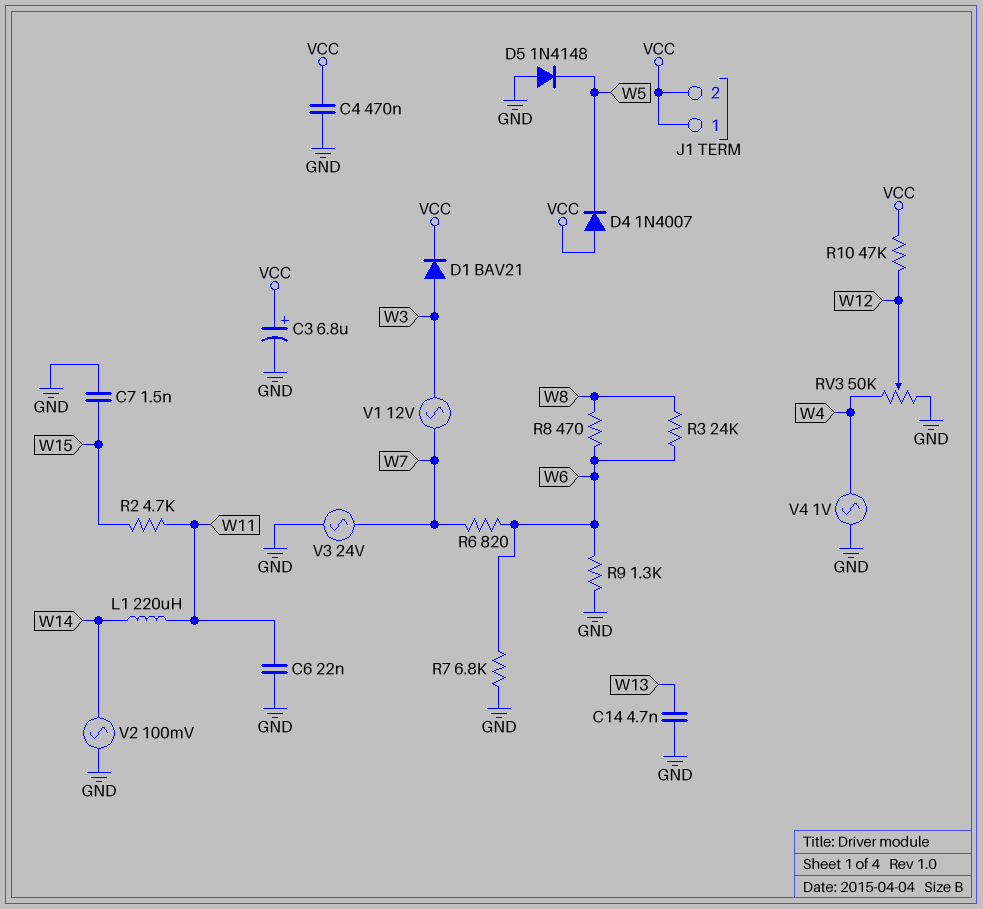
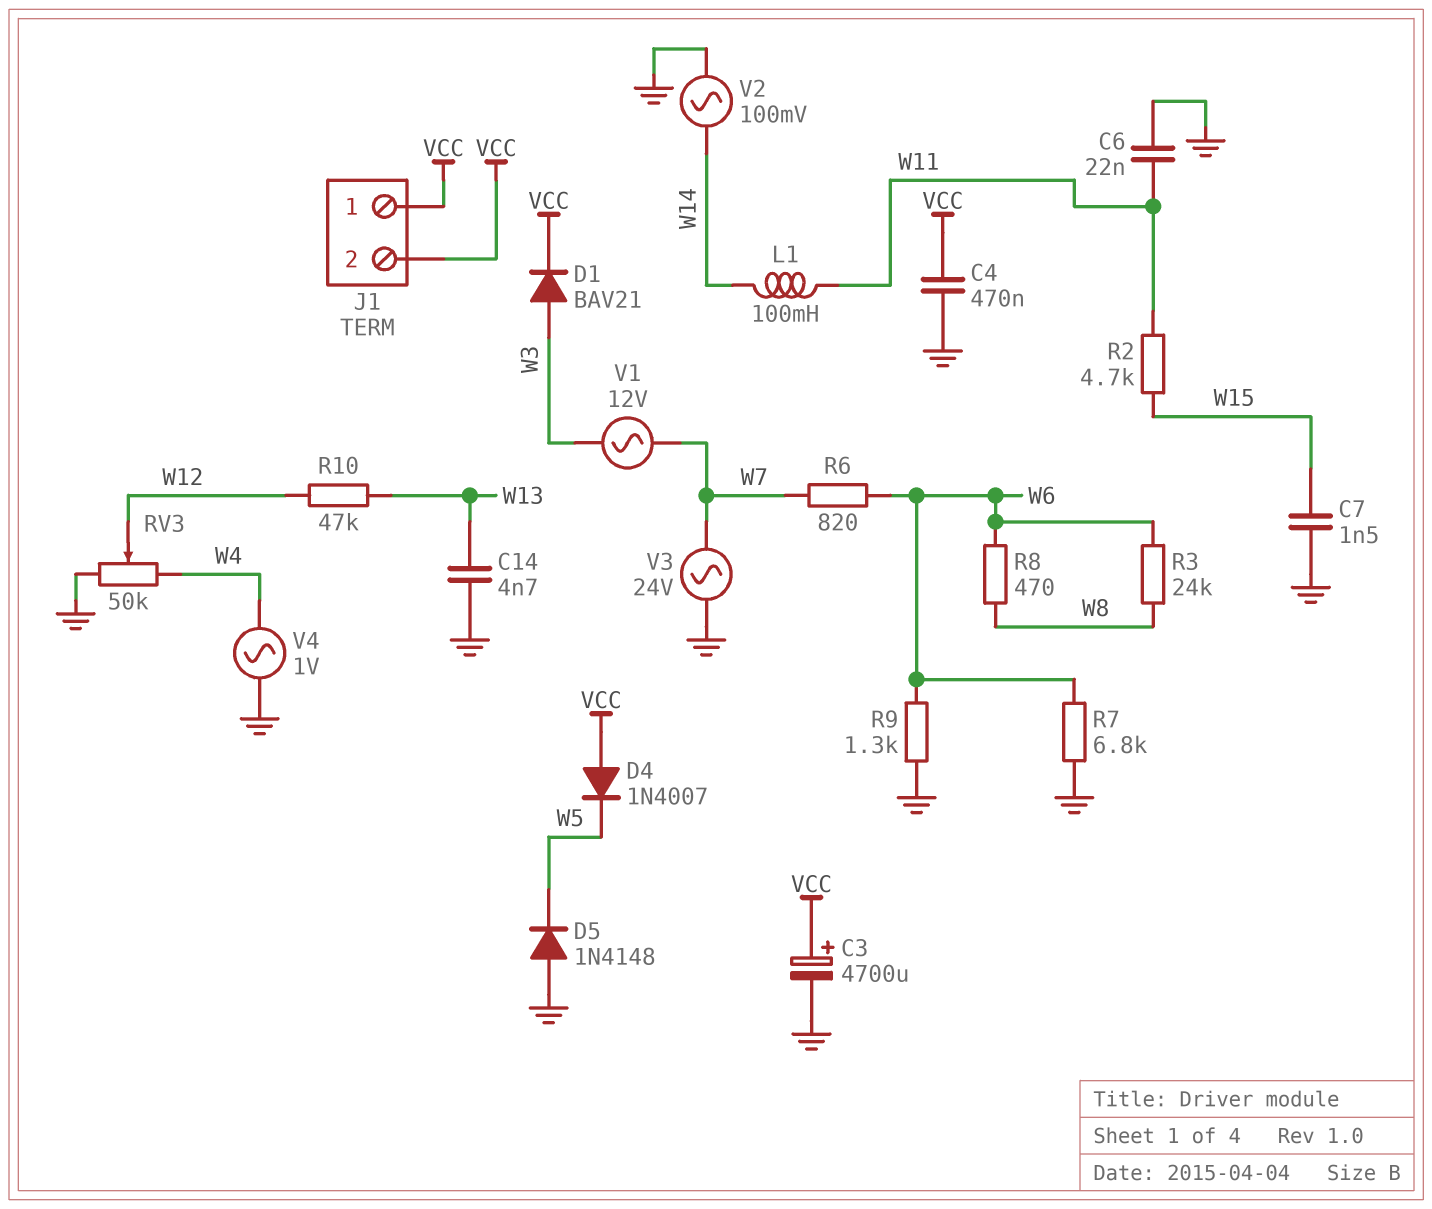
C3: 6.8uF (plus VCC, minus GND) -> 4700uF (plus VCC, minus GND)
L1: 220uH (W11, W14) -> 100mH (W11, W14)
R10: 47k (VCC, W12) -> 47k (W12, W13)

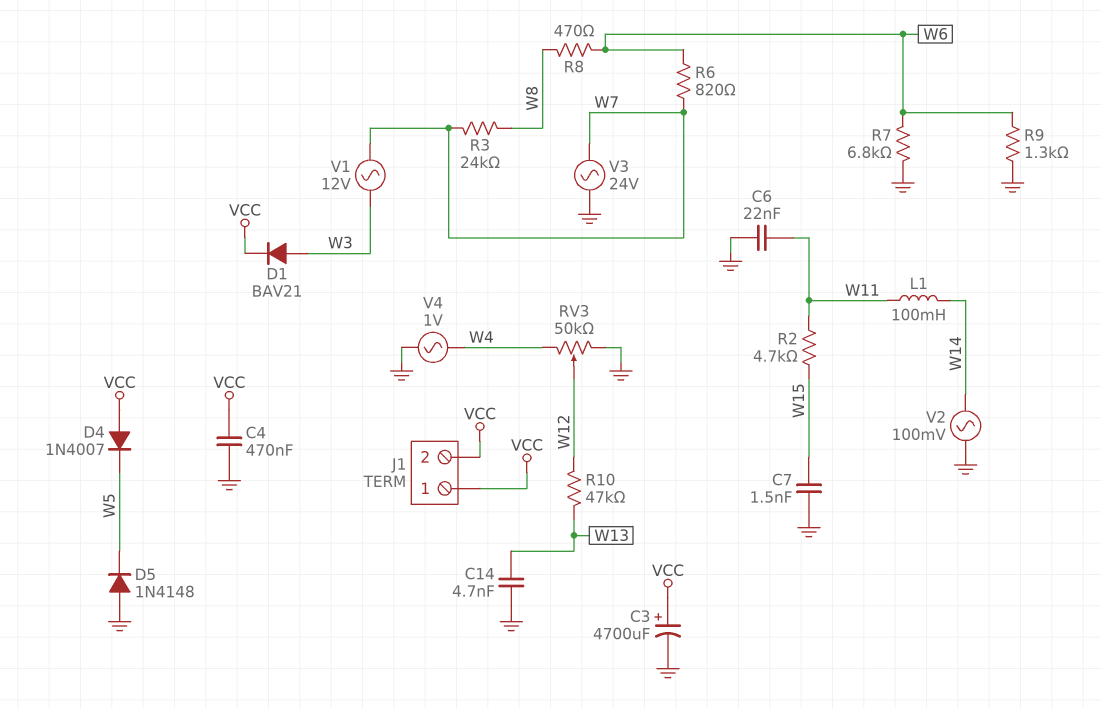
R3: 24k (W6, W8) -> 24k (W7, W8)

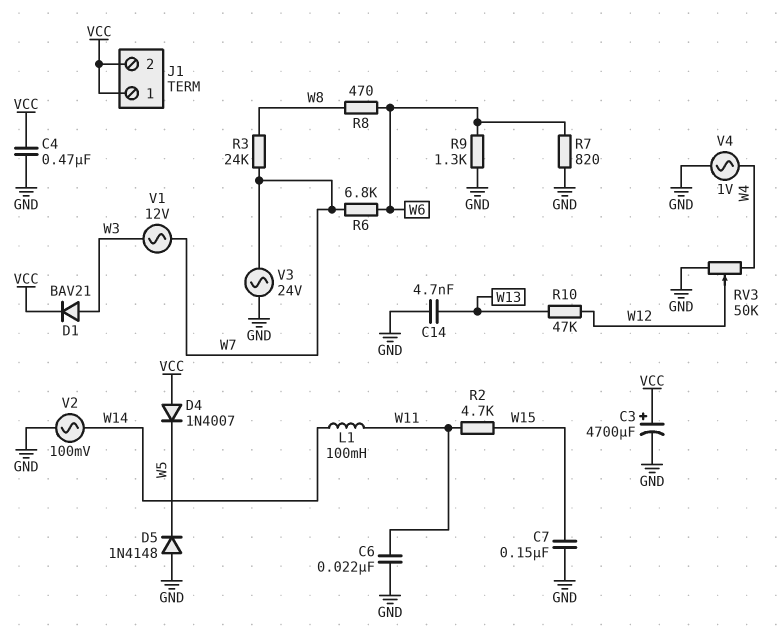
C7: 1.5nF (GND, W15) -> 150nF (GND, W15)
R6: 820 (W6, W7) -> 6.8k (W6, W7)
R7: 6.8k (GND, W6) -> 820 (GND, W6)

